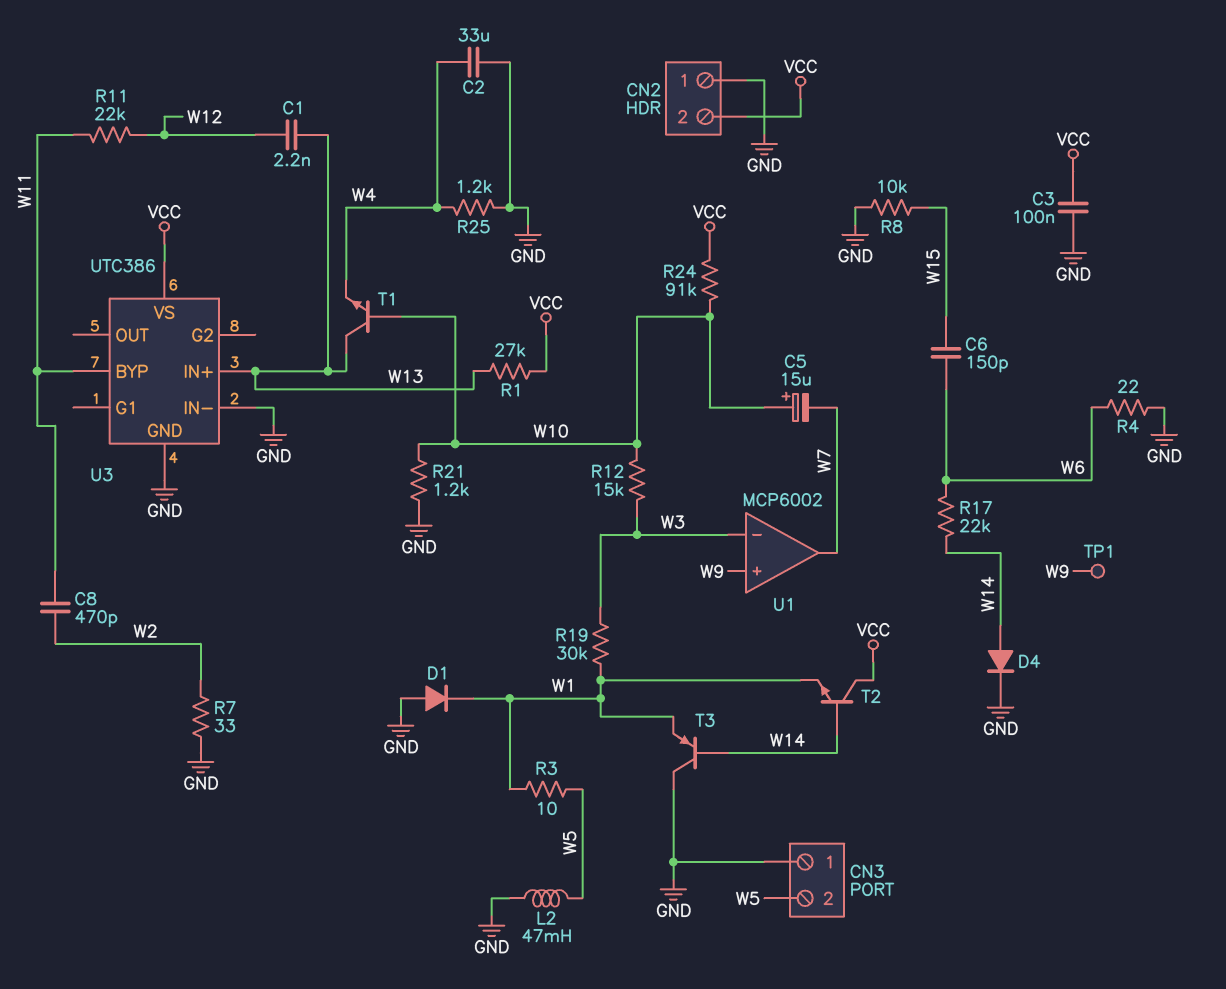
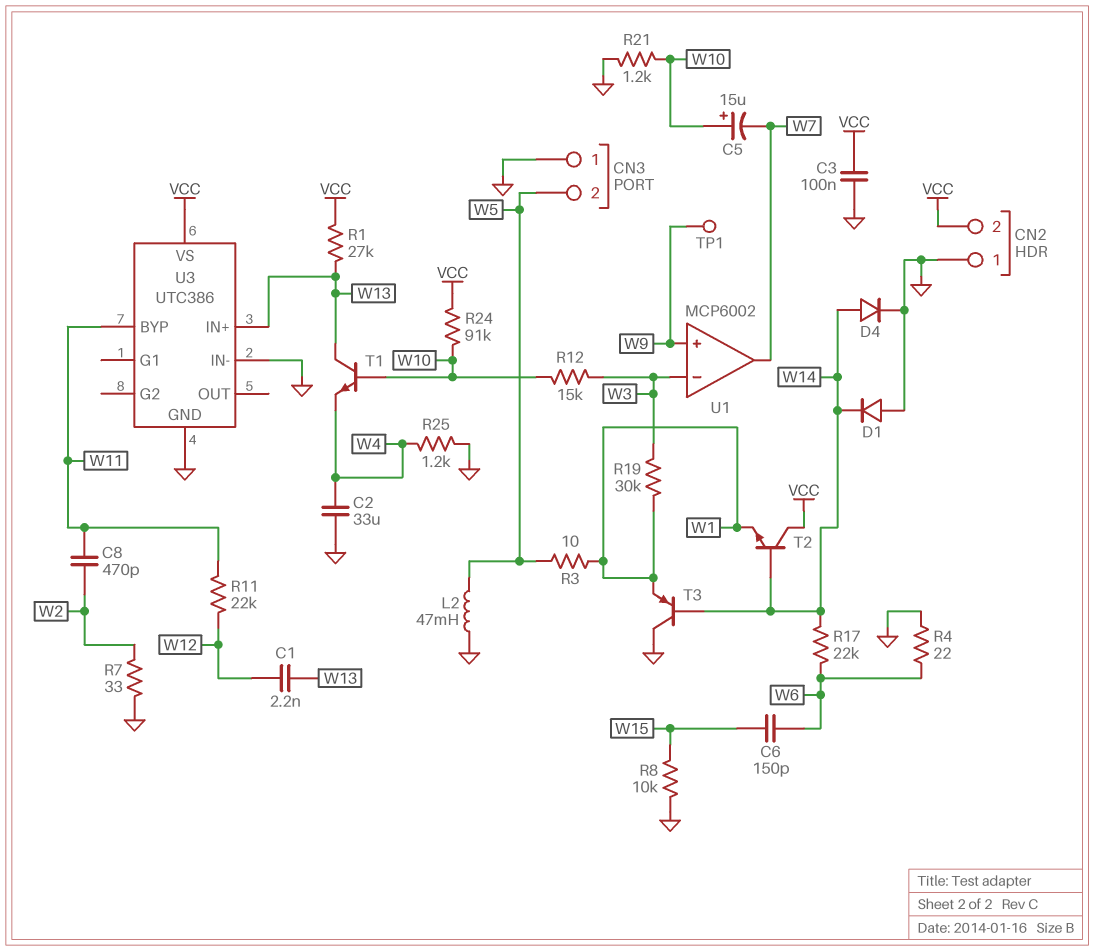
D1: diode (A GND, K W1) -> diode (A GND, K W14)

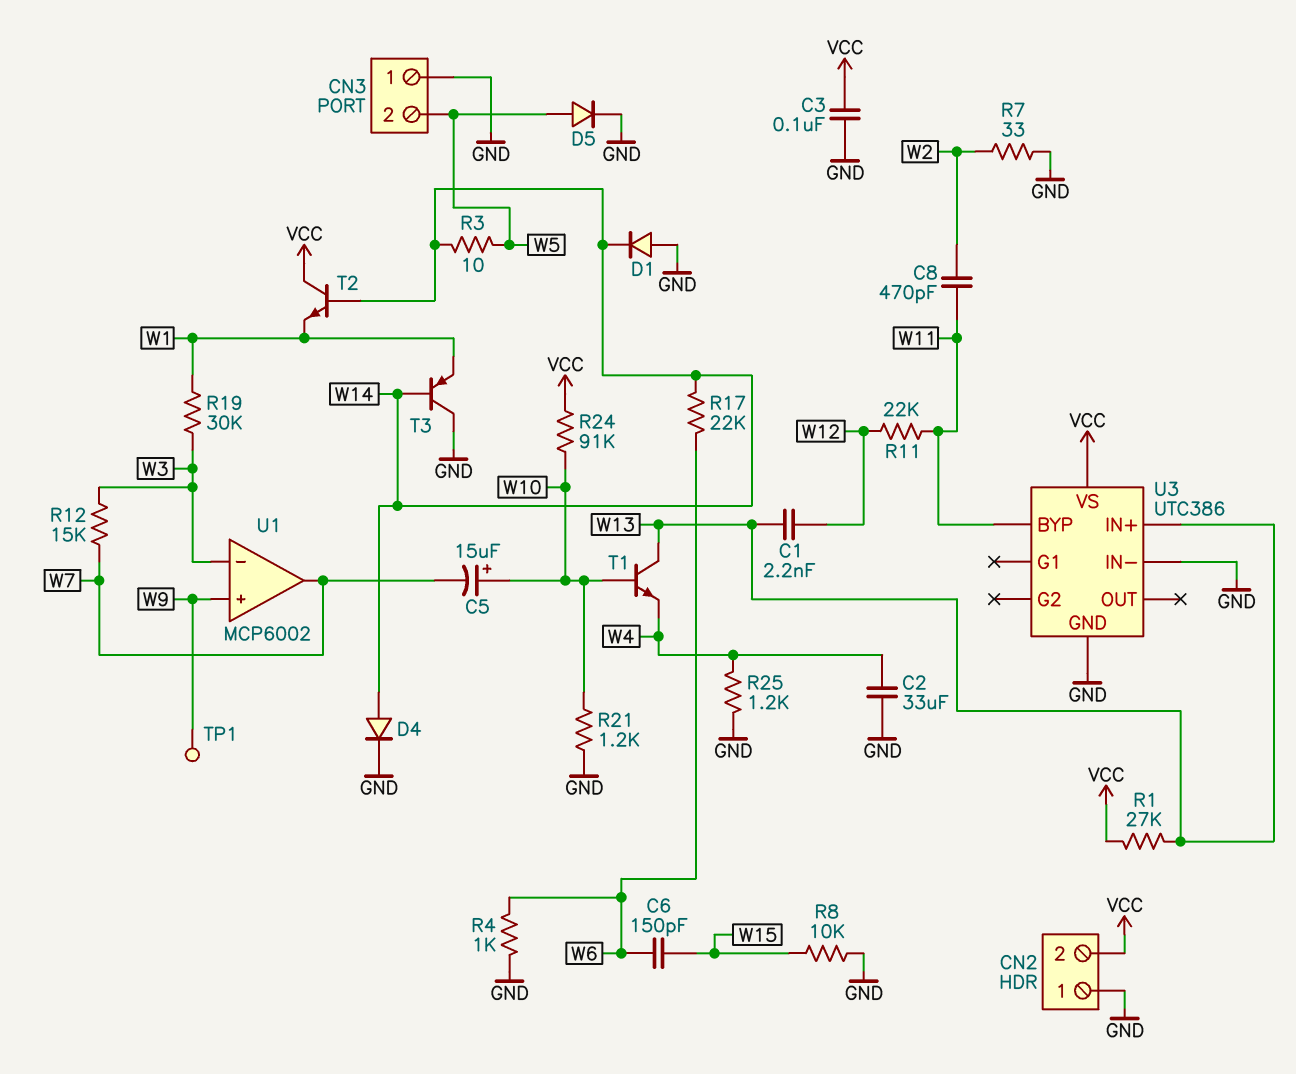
D5: none -> diode (A W5, K GND)
L2: 47mH (GND, W5) -> none
R3: 10 (W1, W5) -> 10 (W5, W14)
R4: 22 (GND, W6) -> 1k (GND, W6)
R12: 15k (W3, W10) -> 15k (W3, W7)

